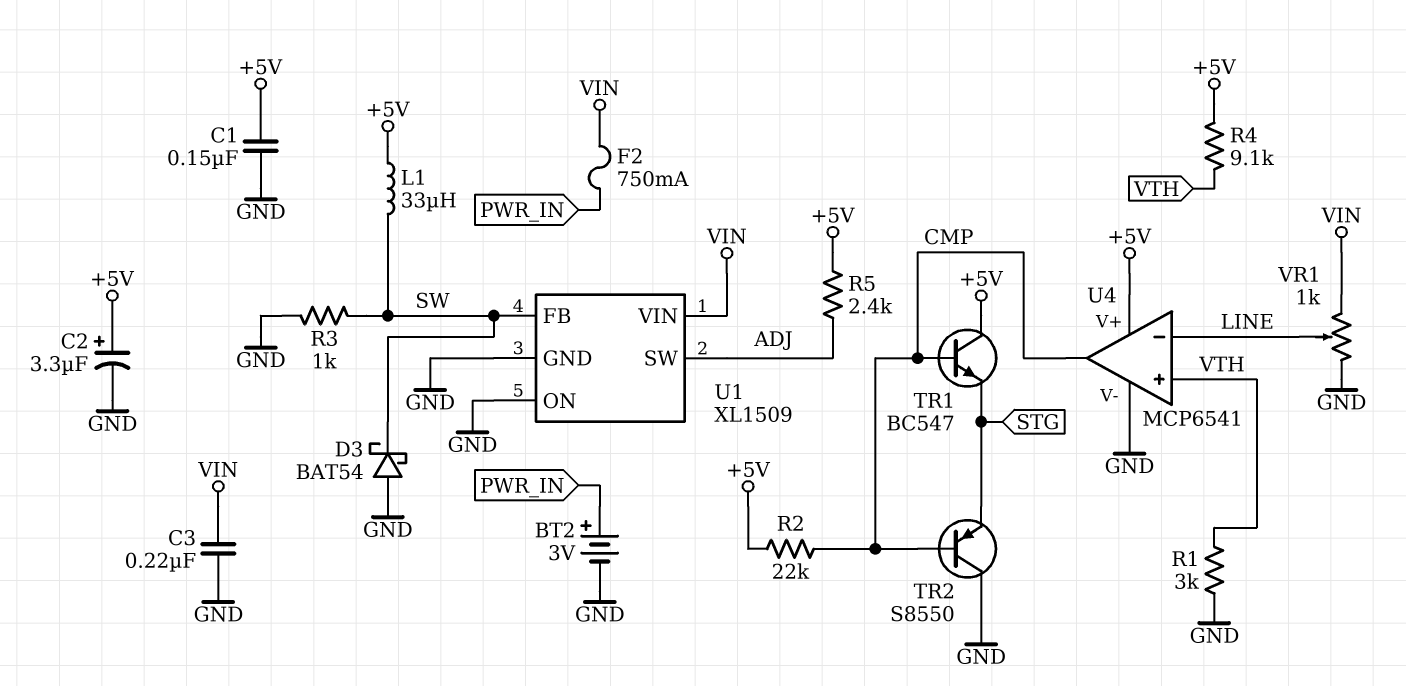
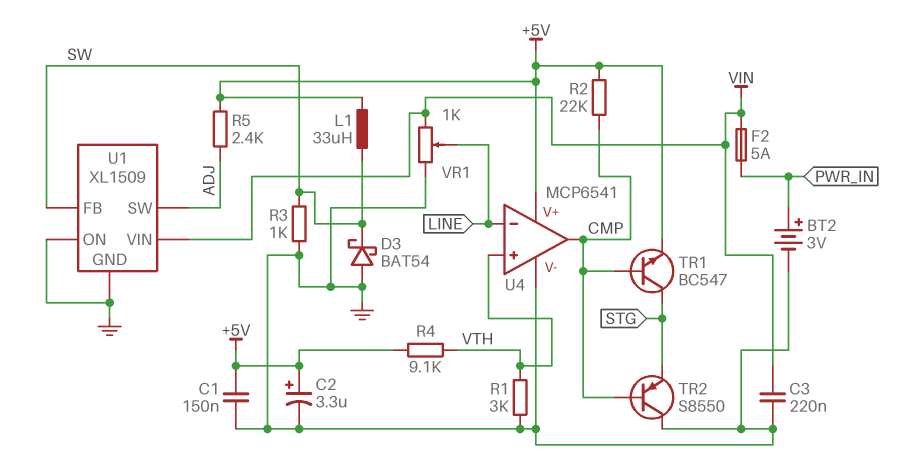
F2: 750mA (PWR_IN, VIN) -> 5A (PWR_IN, VIN)
TR1: NPN BC547 (B CMP, C +5V, E STG) -> NPN BC547 (B CMP, C STG, E +5V)

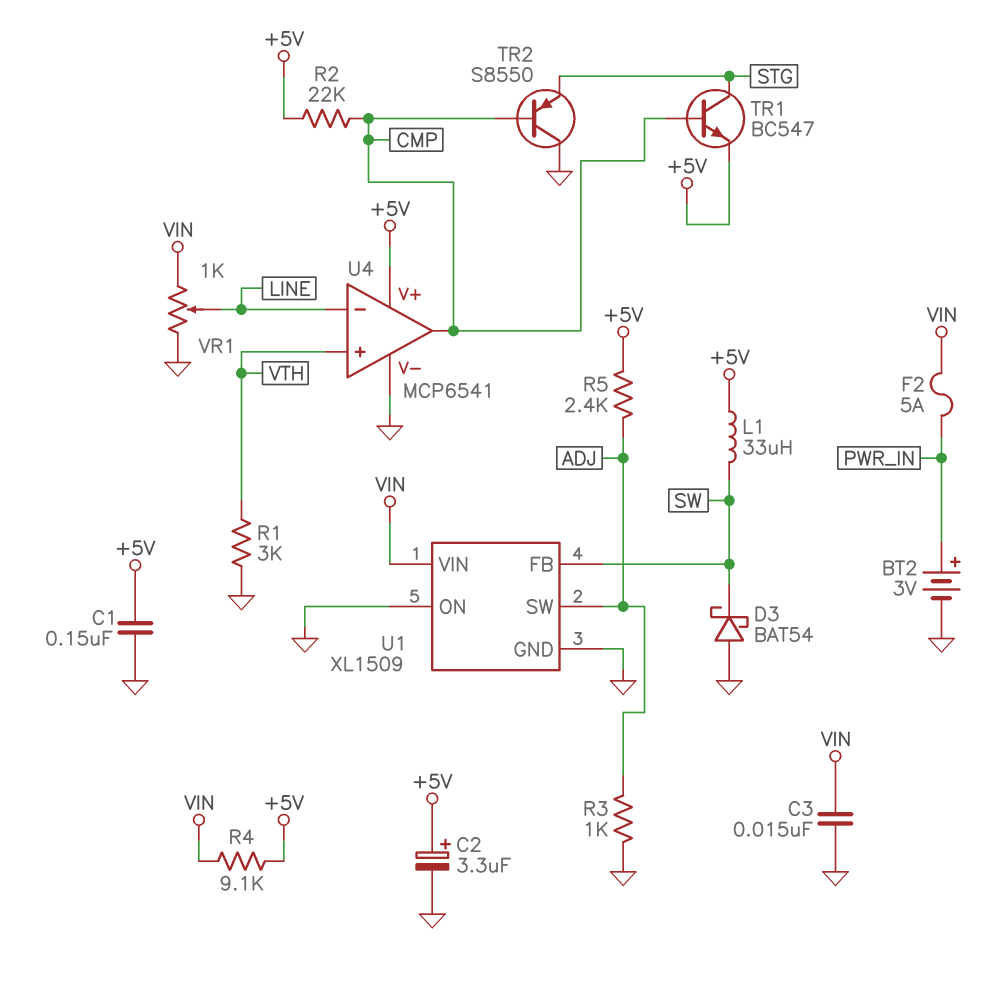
C3: 220nF (GND, VIN) -> 15nF (GND, VIN)
R3: 1k (GND, SW) -> 1k (ADJ, GND)
R4: 9.1k (+5V, VTH) -> 9.1k (+5V, VIN)

